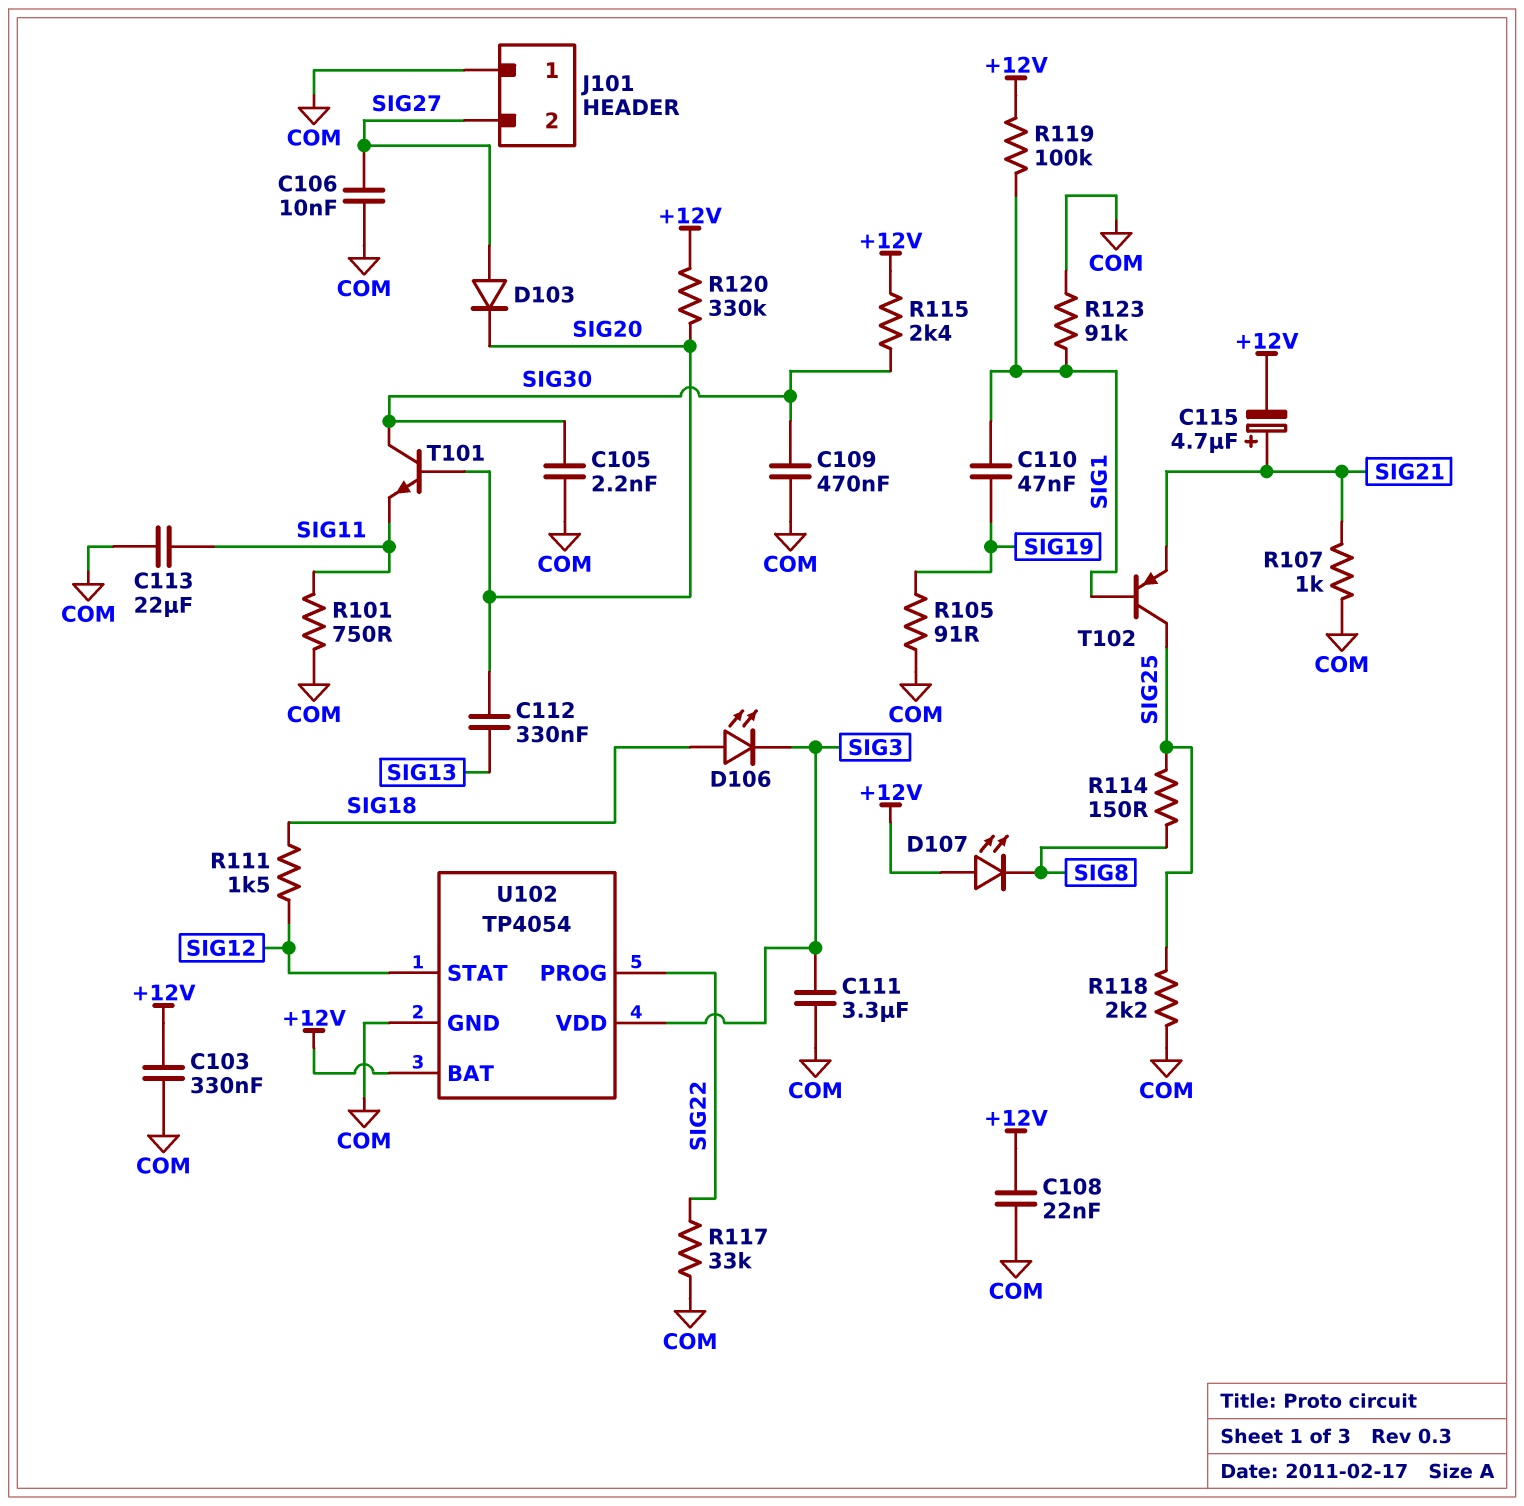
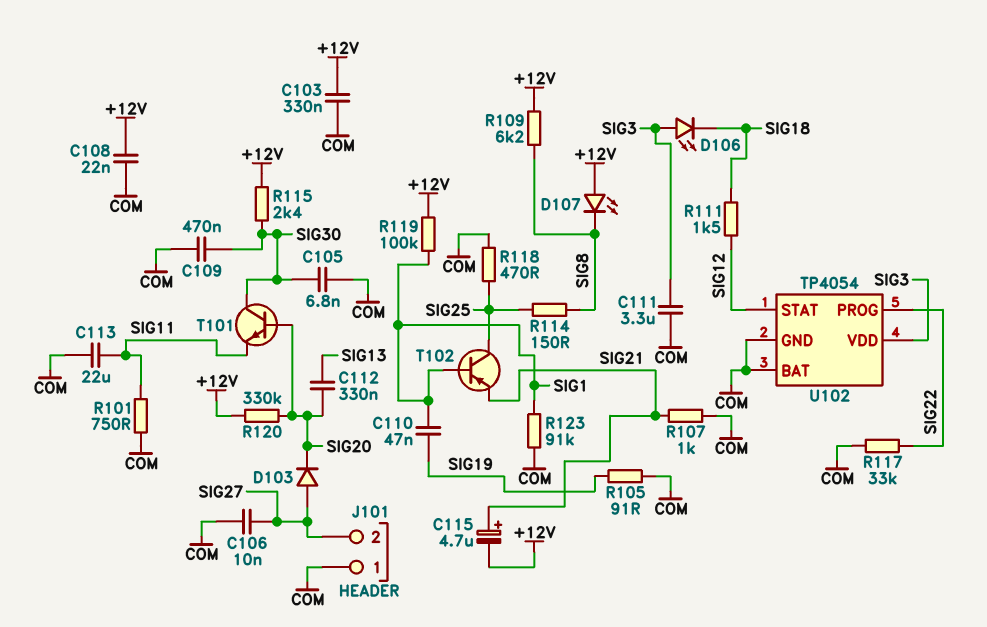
C105: 2.2nF (COM, SIG30) -> 6.8nF (COM, SIG30)
D106: LED (A SIG18, K SIG3) -> LED (A SIG3, K SIG18)
R109: none -> 6.2k (+12V, SIG8)
R118: 2.2k (COM, SIG25) -> 470 (COM, SIG25)
U102 pin BAT: +12V -> COM

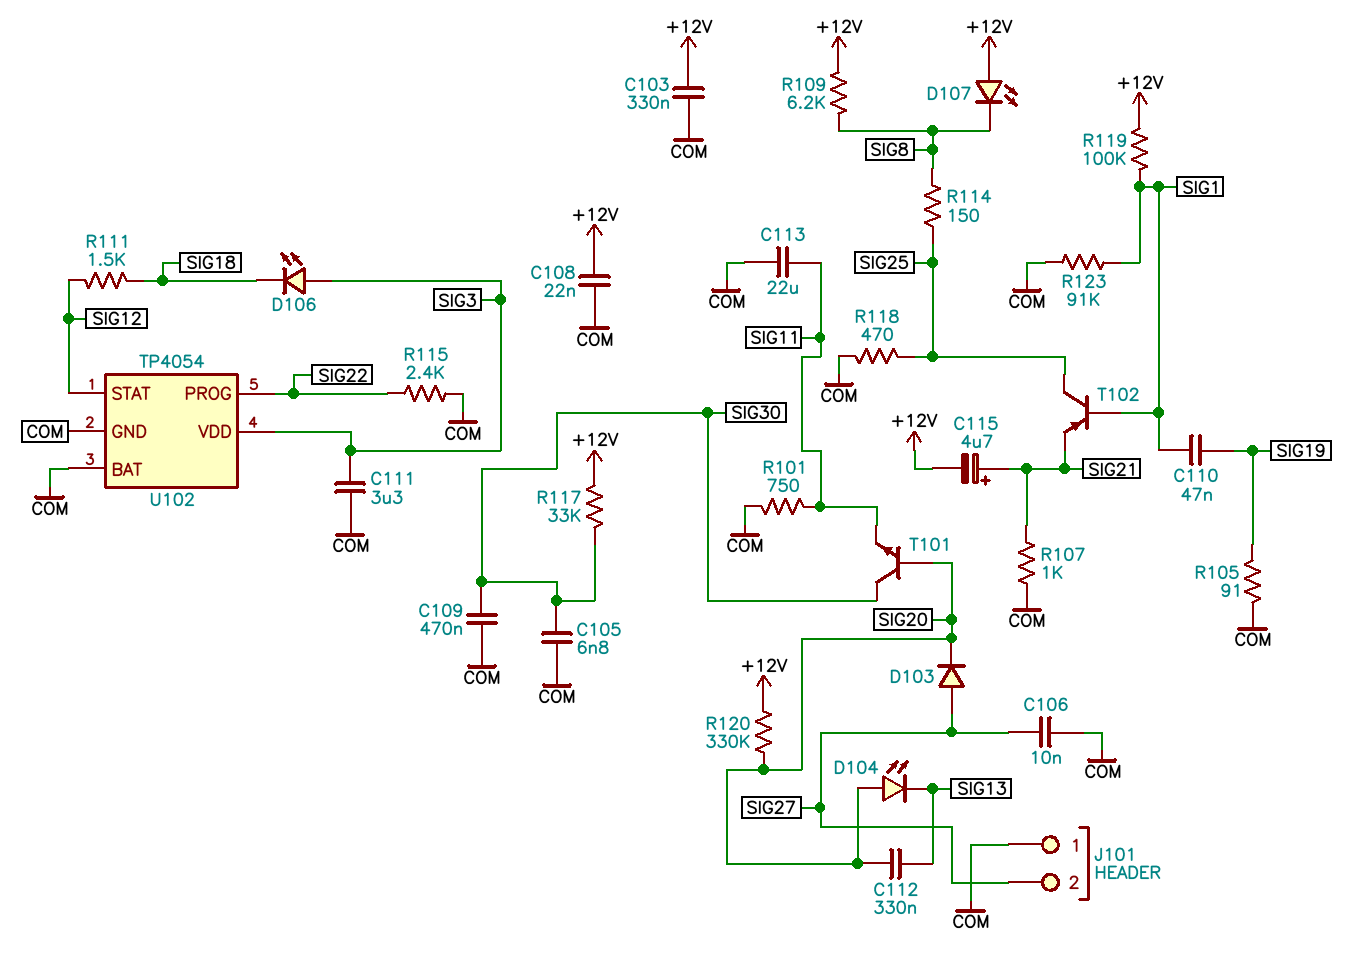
D104: none -> LED (A SIG20, K SIG13)
R115: 2.4k (+12V, SIG30) -> 2.4k (COM, SIG22)
R117: 33k (COM, SIG22) -> 33k (+12V, SIG30)

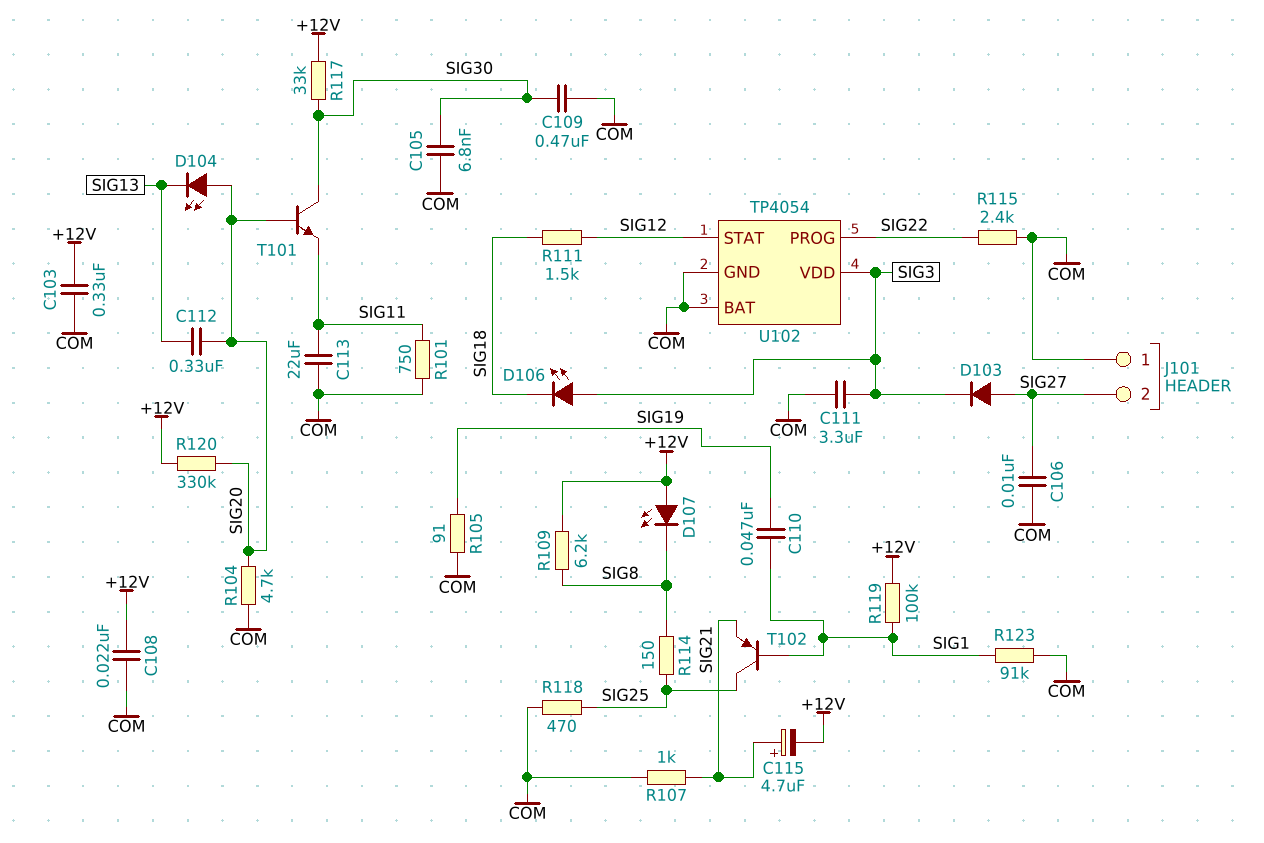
D103: diode (A SIG27, K SIG20) -> diode (A SIG27, K SIG3)
R104: none -> 4.7k (COM, SIG20)

